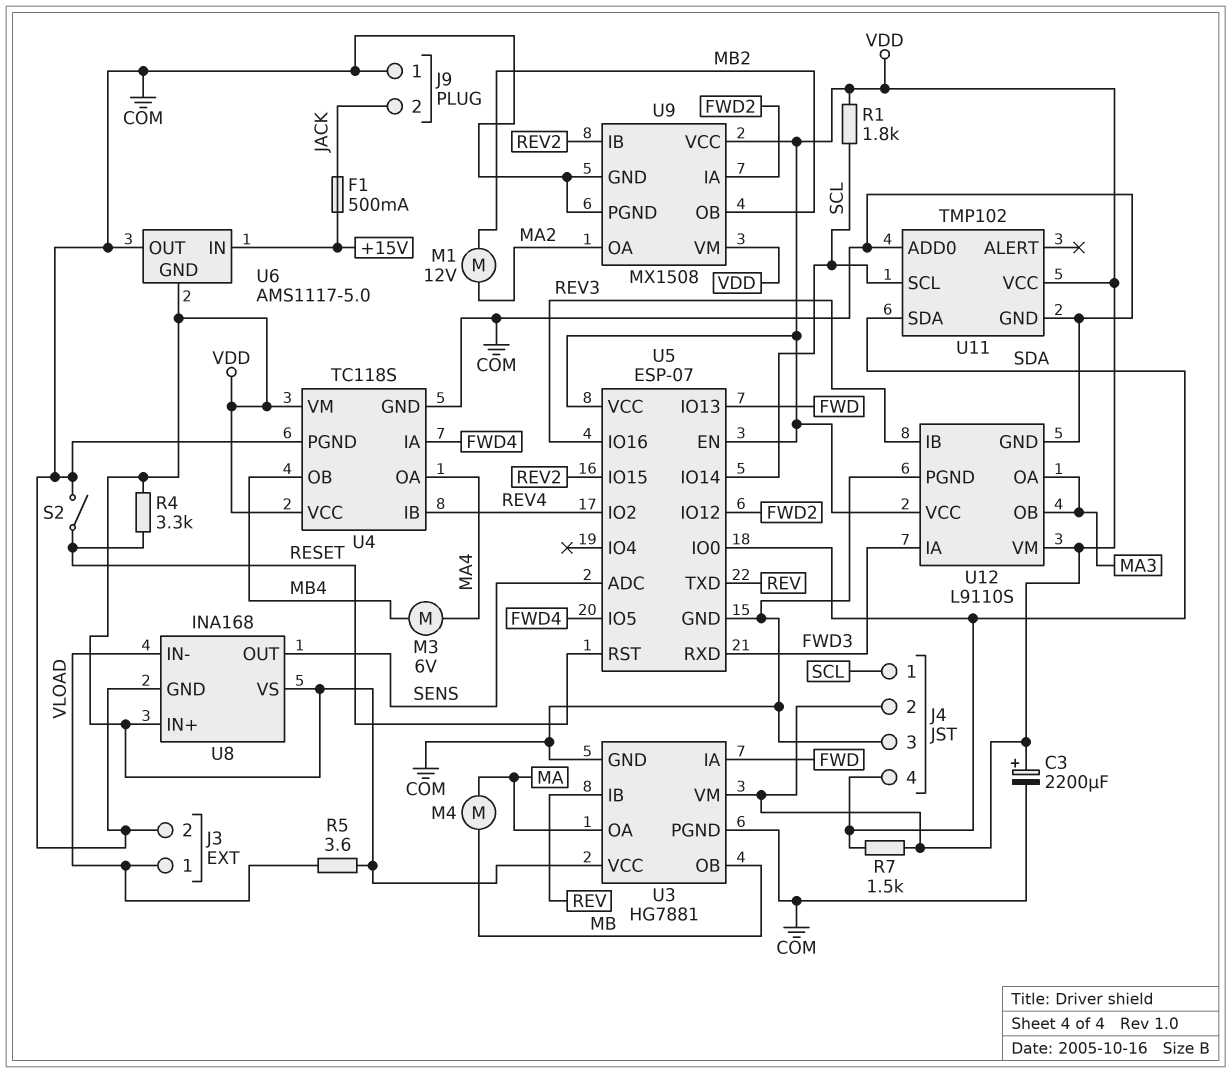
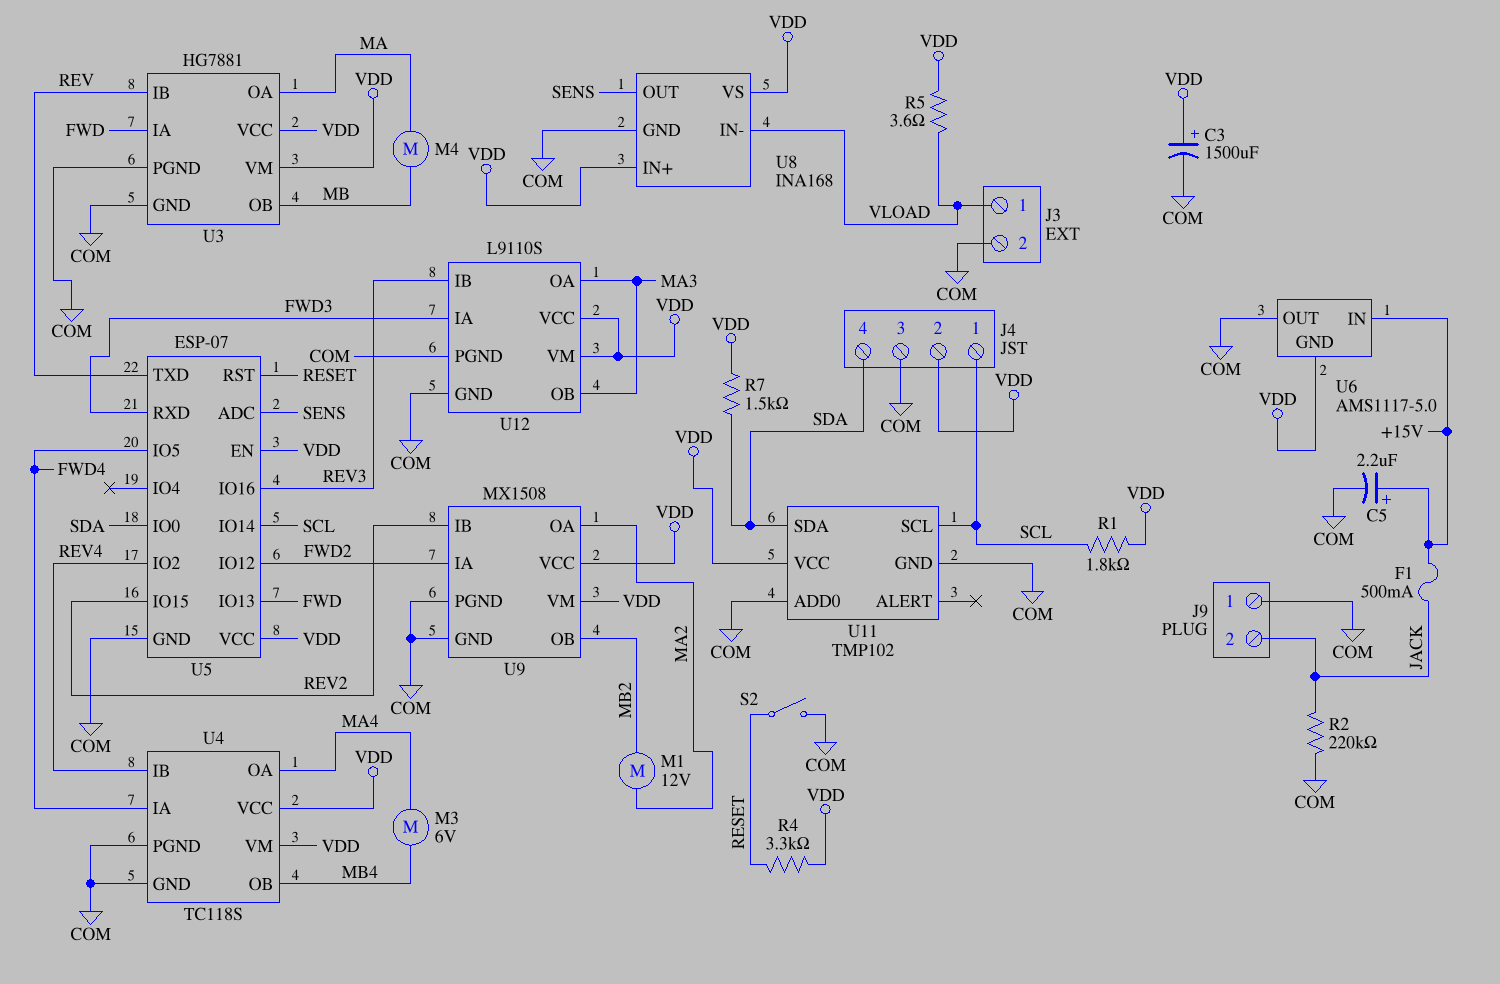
C3: 2200uF (plus VDD, minus COM) -> 1500uF (plus VDD, minus COM)
C5: none -> 2.2uF (plus +15V, minus COM)
R2: none -> 220k (COM, JACK)

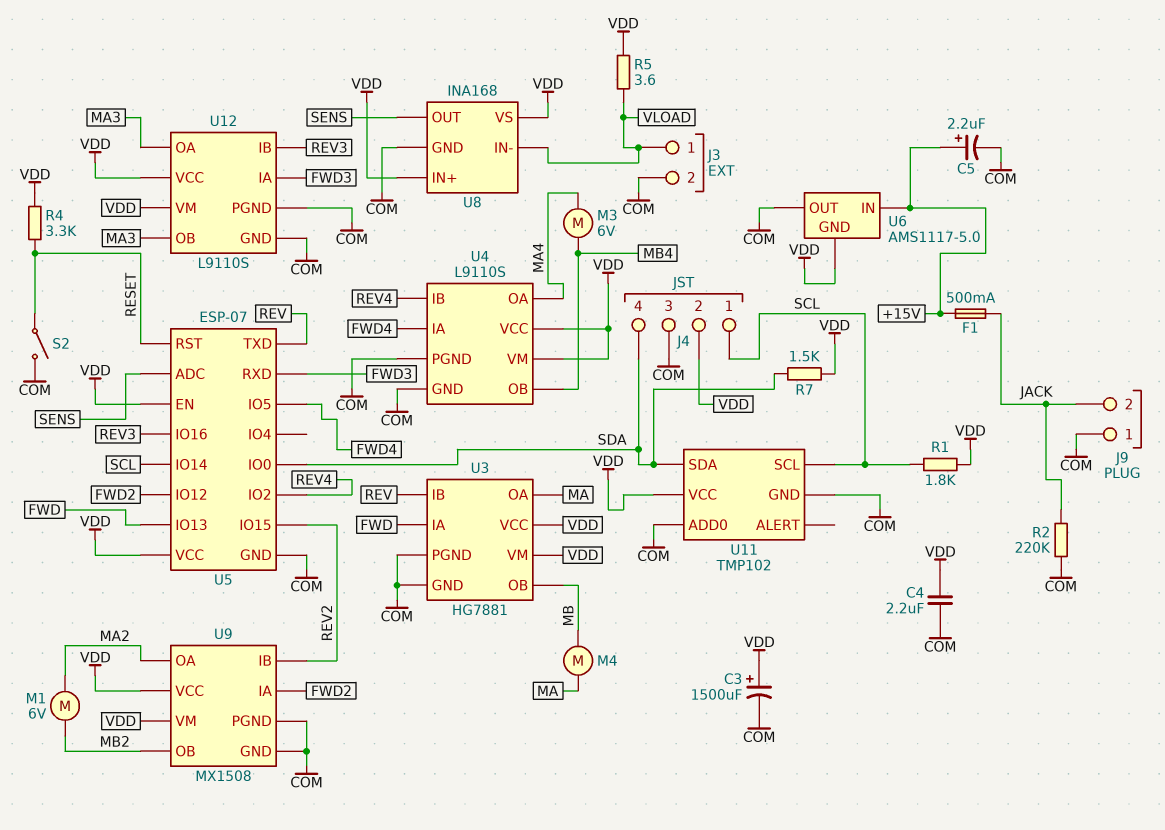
C4: none -> 2.2uF (COM, VDD)
M1: motor 12V (MA2, MB2) -> motor 6V (MA2, MB2)
U4: TC118S -> L9110S

